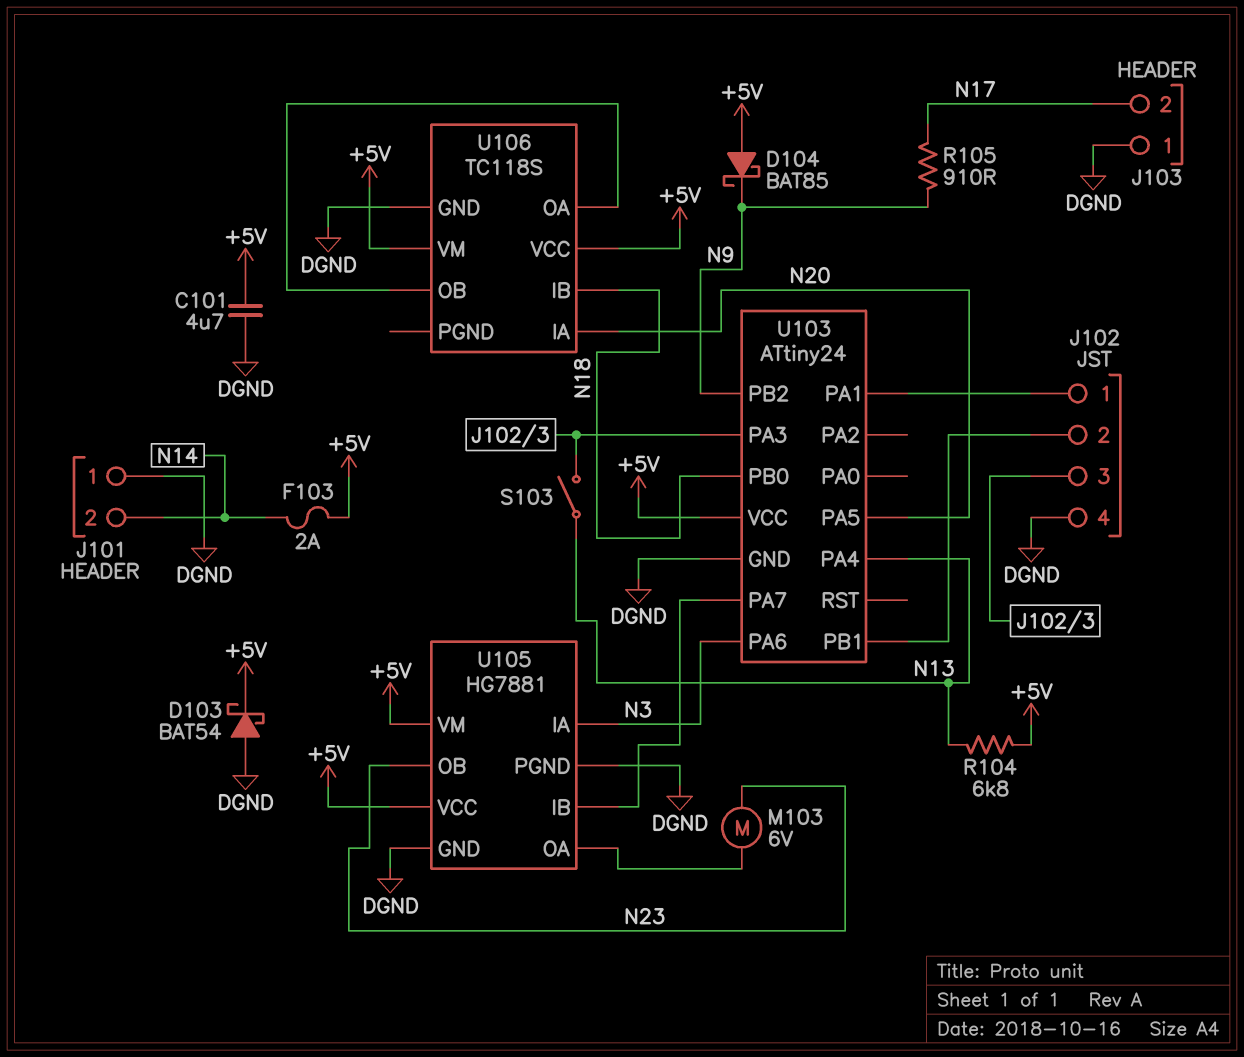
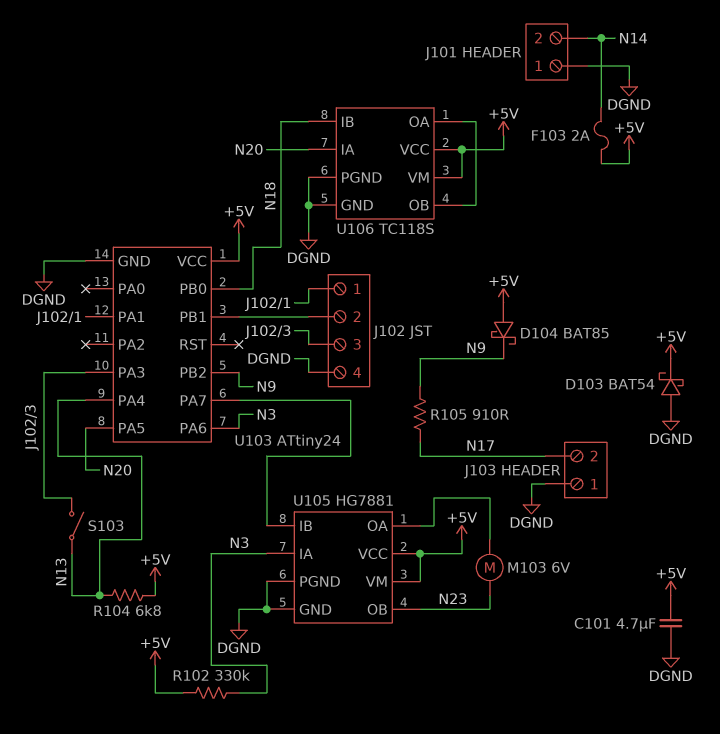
R102: none -> 330k (+5V, N3)
U106 pin PGND: none -> DGND

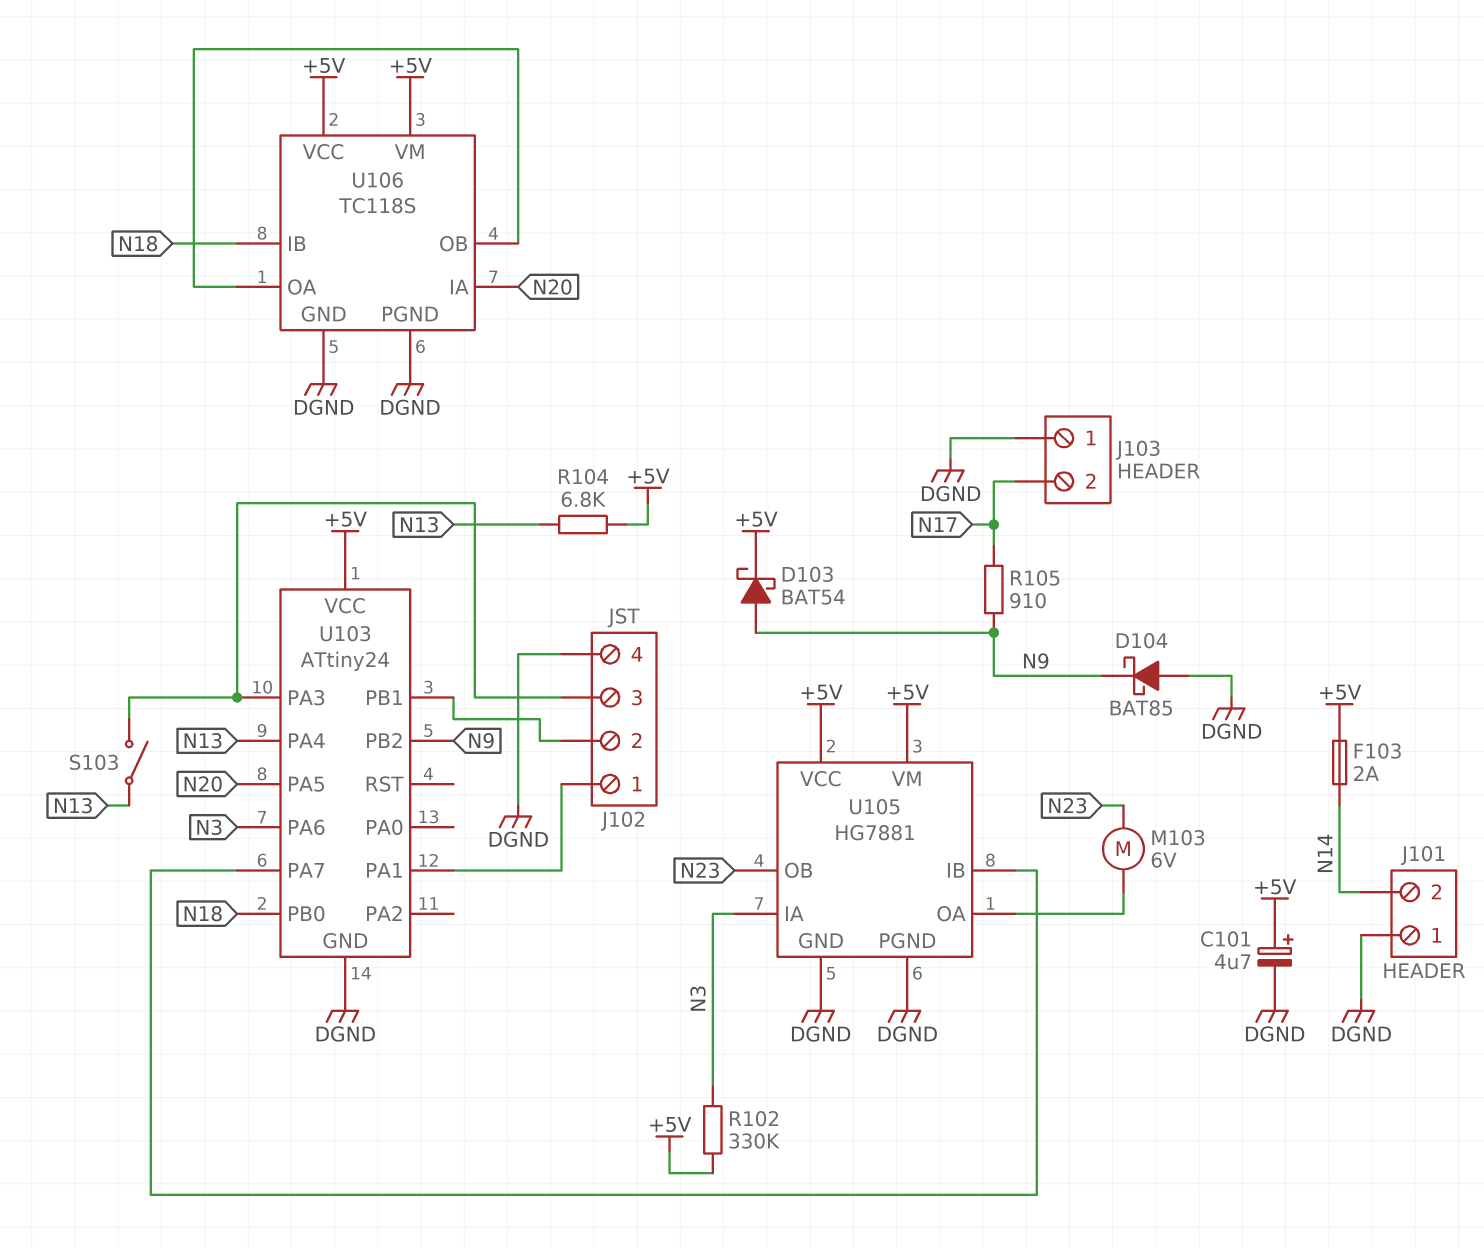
C101: 4.7uF (+5V, DGND) -> 4.7uF (plus +5V, minus DGND)
D103: schottky BAT54 (A DGND, K +5V) -> schottky BAT54 (A N9, K +5V)
D104: schottky BAT85 (A +5V, K N9) -> schottky BAT85 (A DGND, K N9)

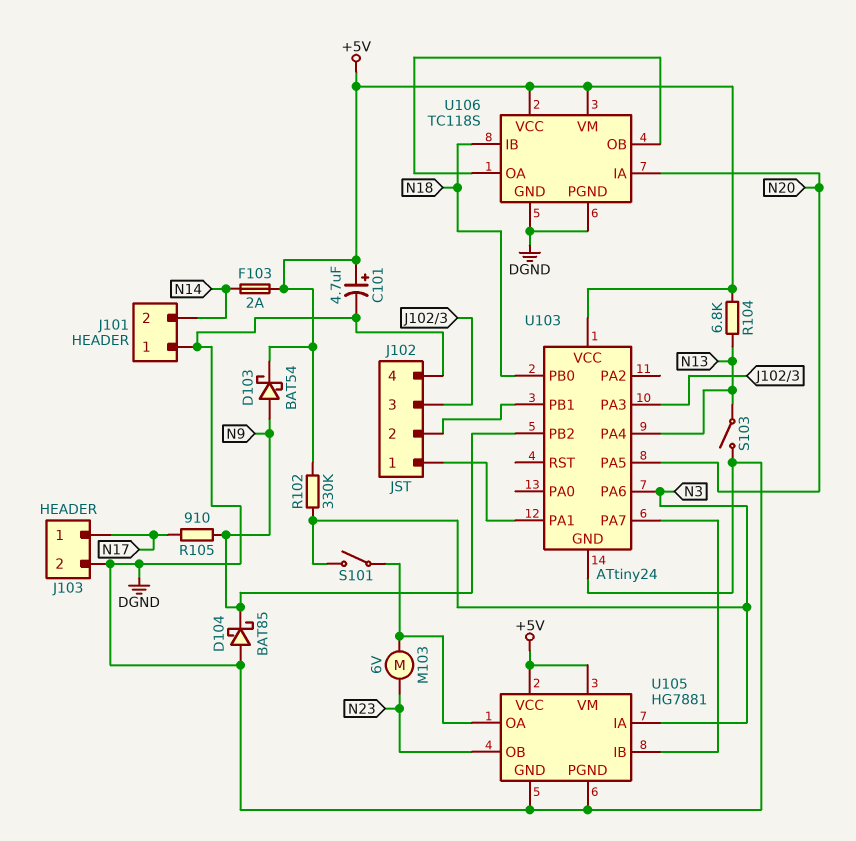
J103 pin 1: DGND -> N17
J103 pin 2: N17 -> DGND
S101: none -> switch (N3, U105/OA)
S103: switch (J102/3, N13) -> switch (DGND, N13)

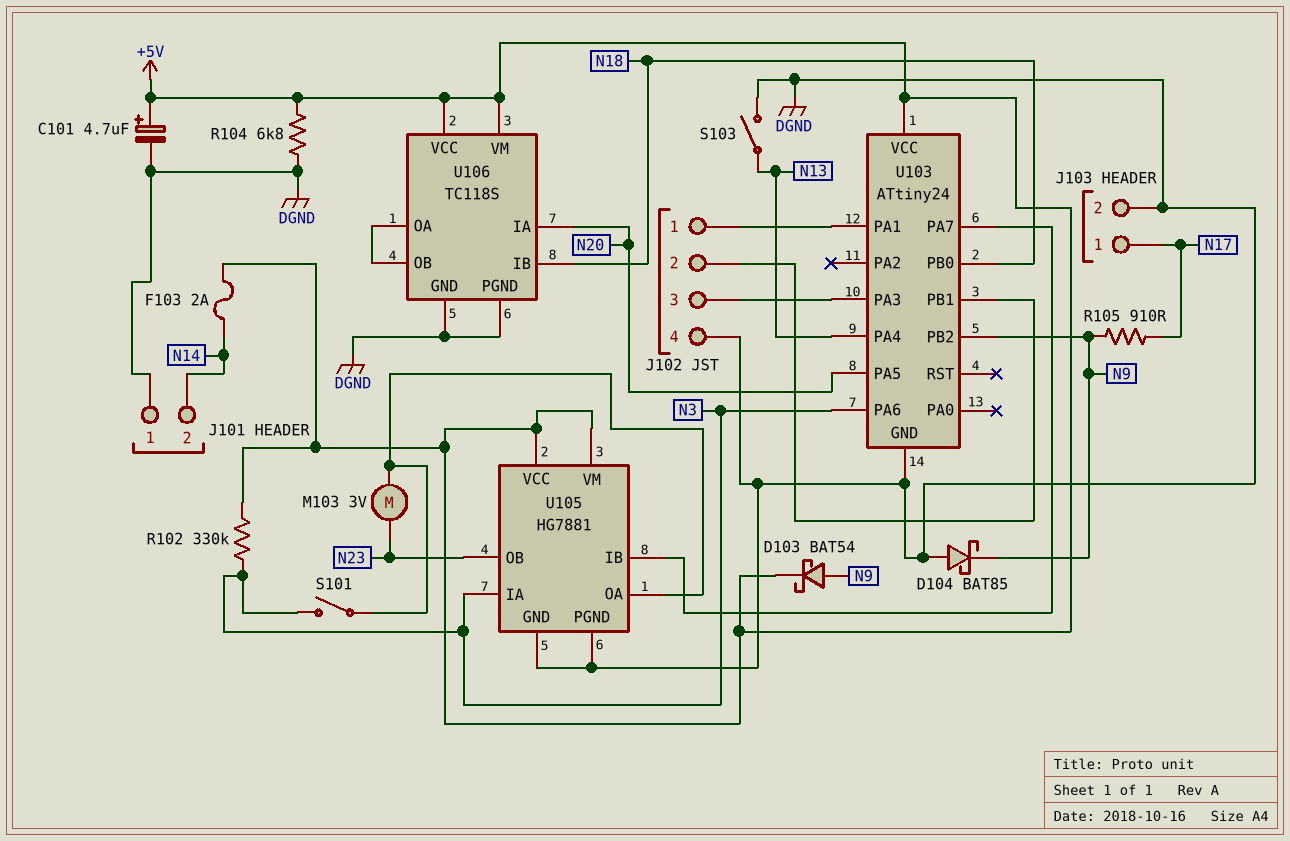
M103: motor 6V (N23, U105/OA) -> motor 3V (N23, U105/OA)
R104: 6.8k (+5V, N13) -> 6.8k (+5V, DGND)

